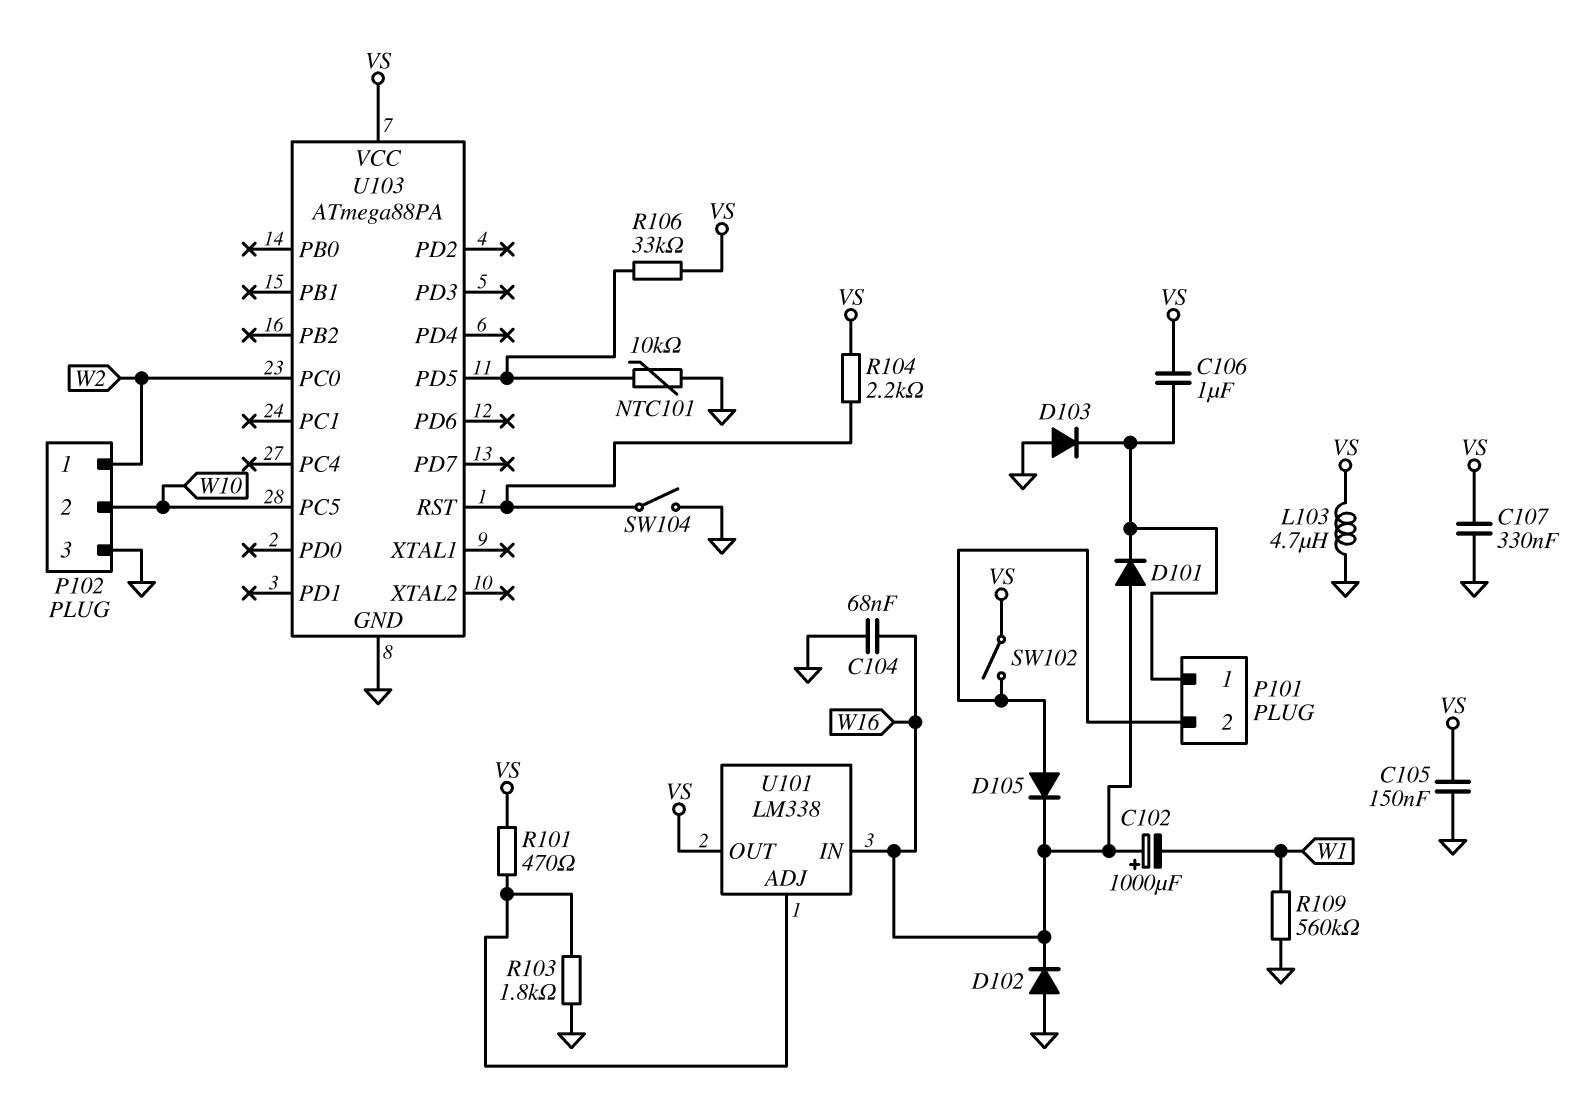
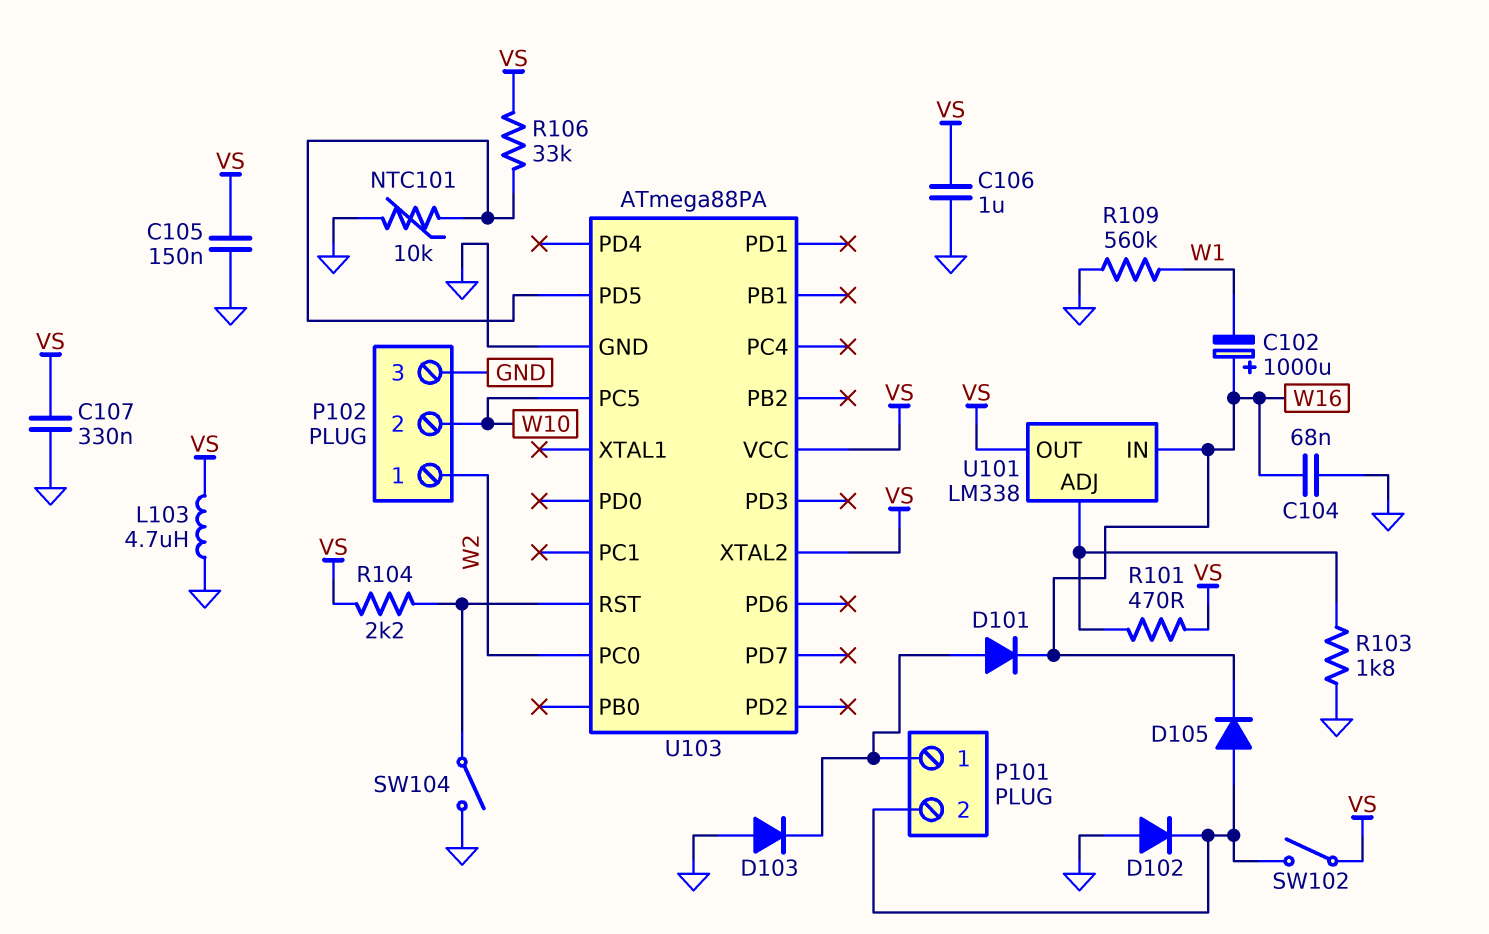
C106: 1uF (P101/1, VS) -> 1uF (GND, VS)
D101: diode (A W16, K P101/1) -> diode (A P101/1, K W16)
D102: diode (A GND, K W16) -> diode (A GND, K P101/2)
U103 pin XTAL2: none -> VS

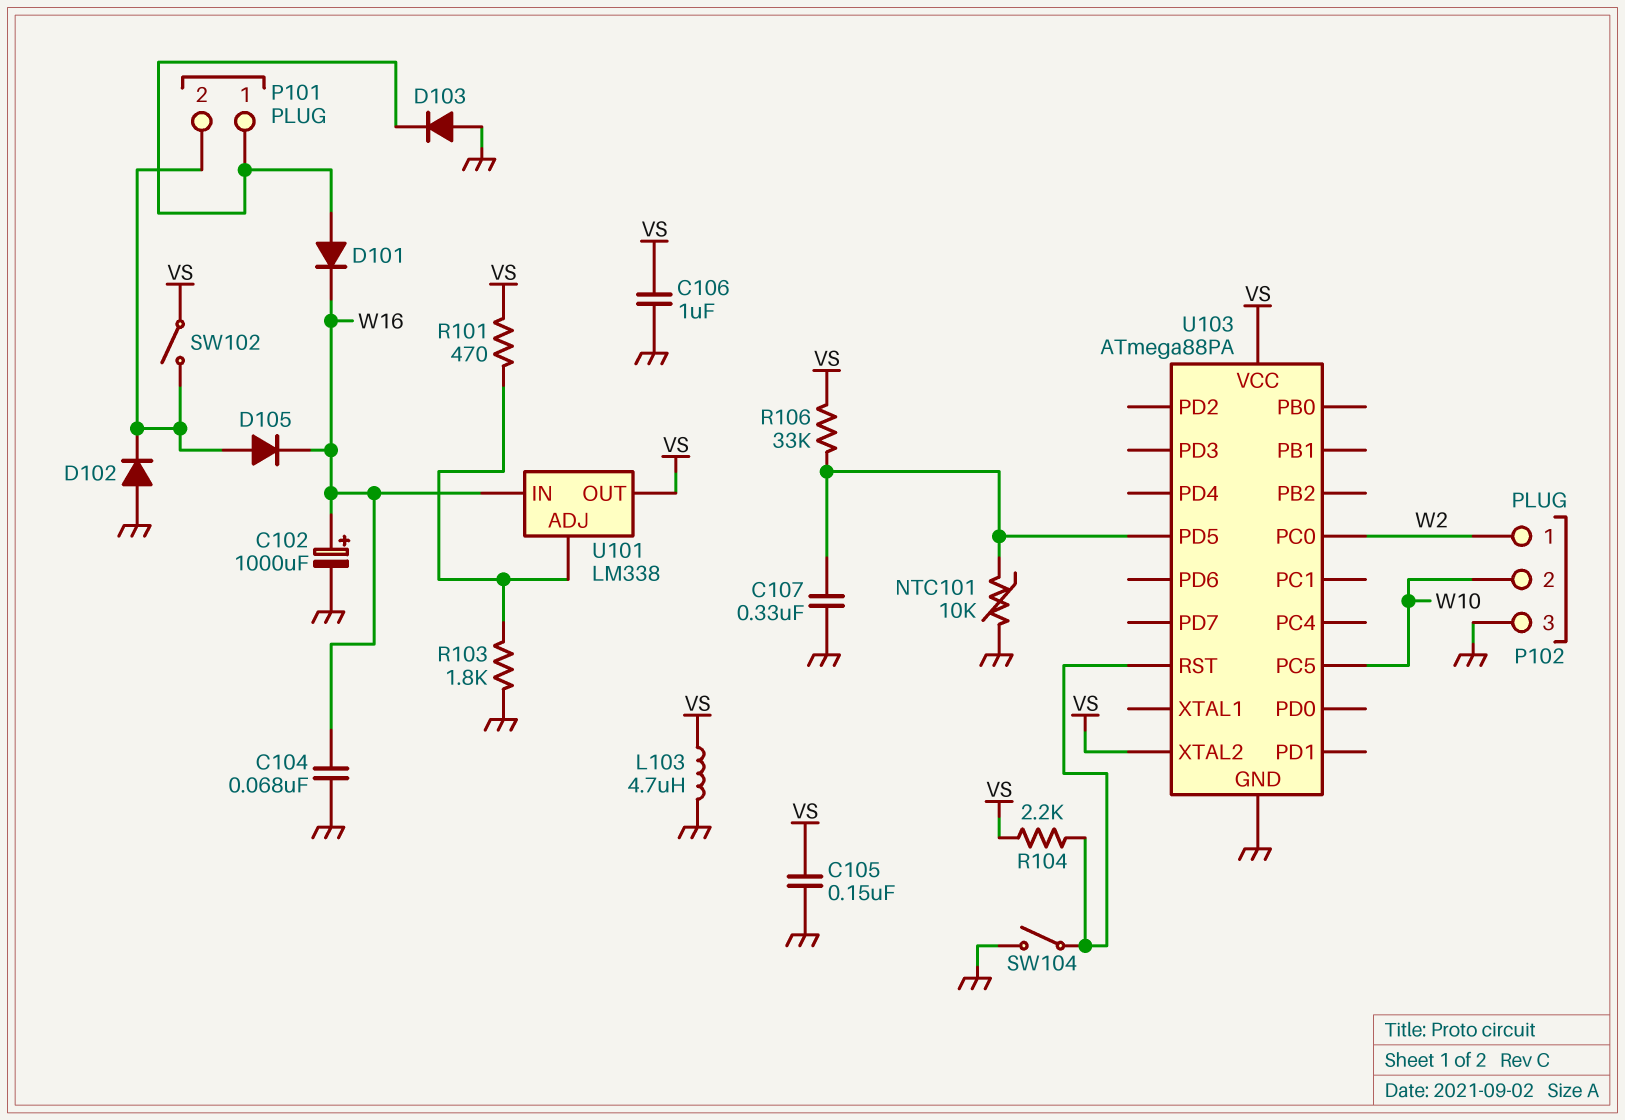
C102: 1000uF (plus W16, minus W1) -> 1000uF (plus W16, minus GND)
C107: 330nF (GND, VS) -> 330nF (GND, U103/PD5)
R109: 560k (GND, W1) -> none

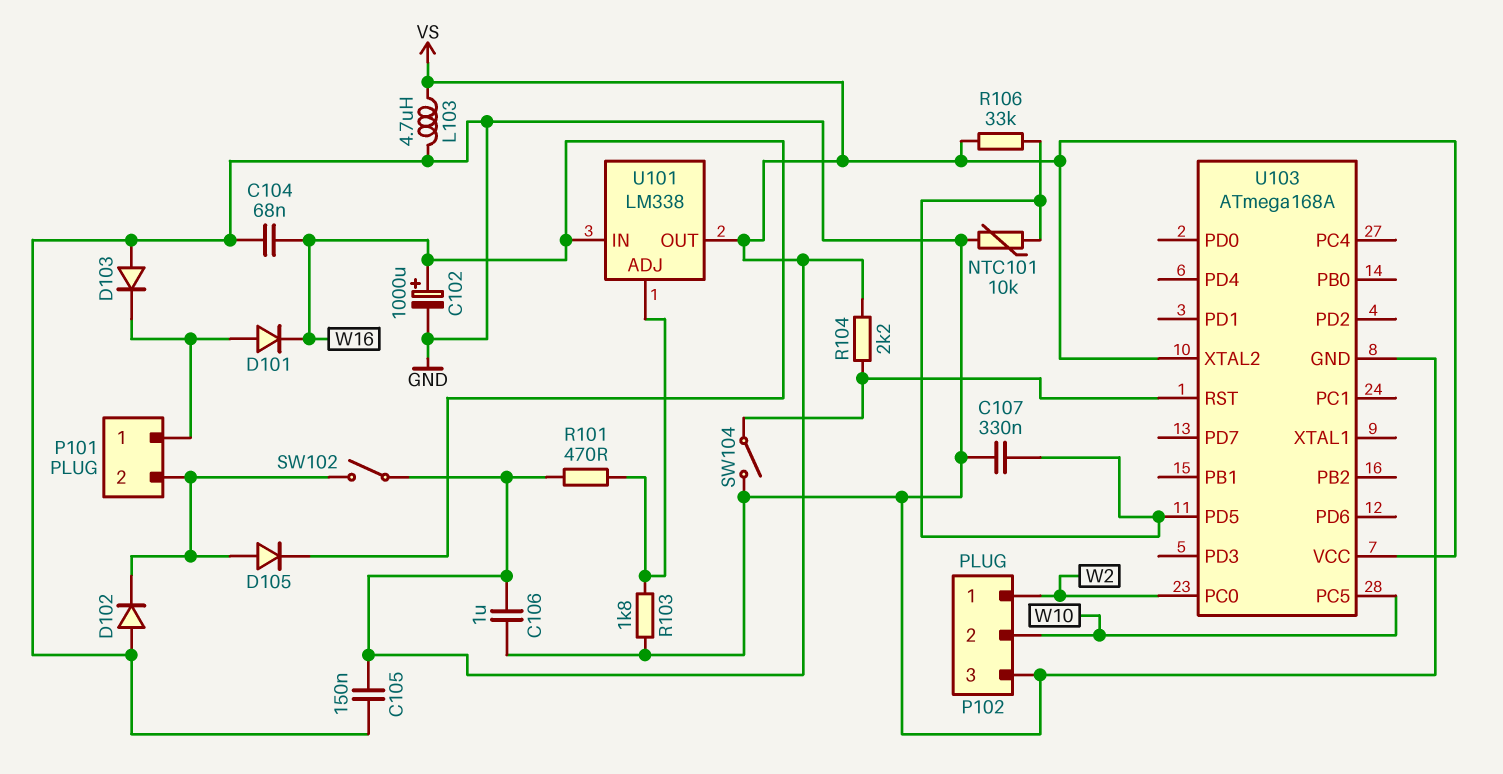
U103: ATmega88PA -> ATmega168A

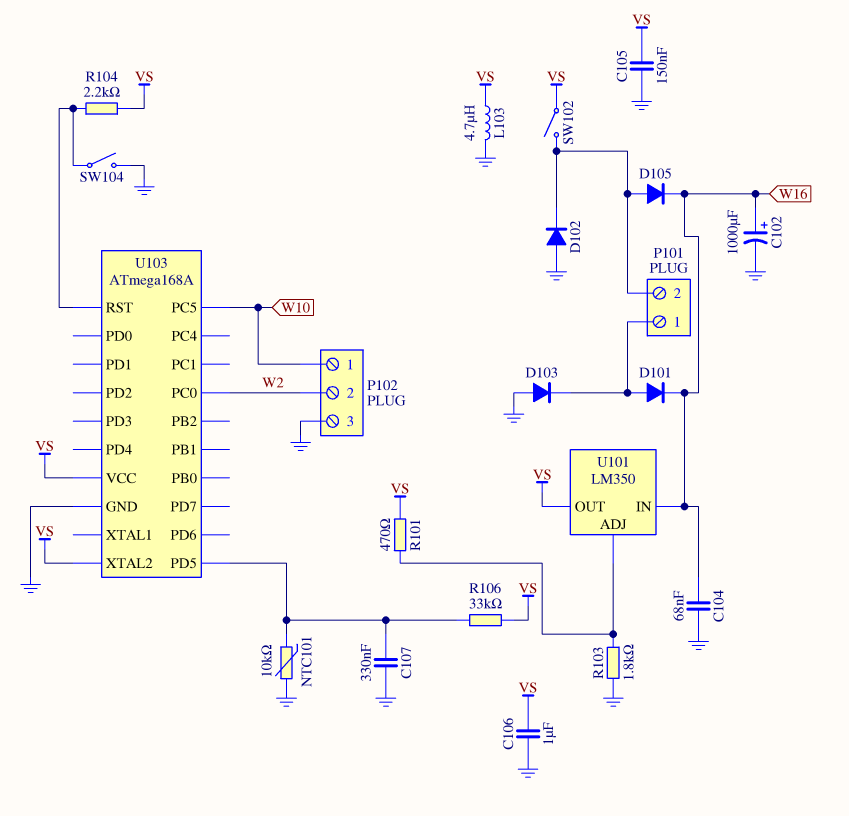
P102 pin 1: W2 -> W10
P102 pin 2: W10 -> W2
U101: LM338 -> LM350

